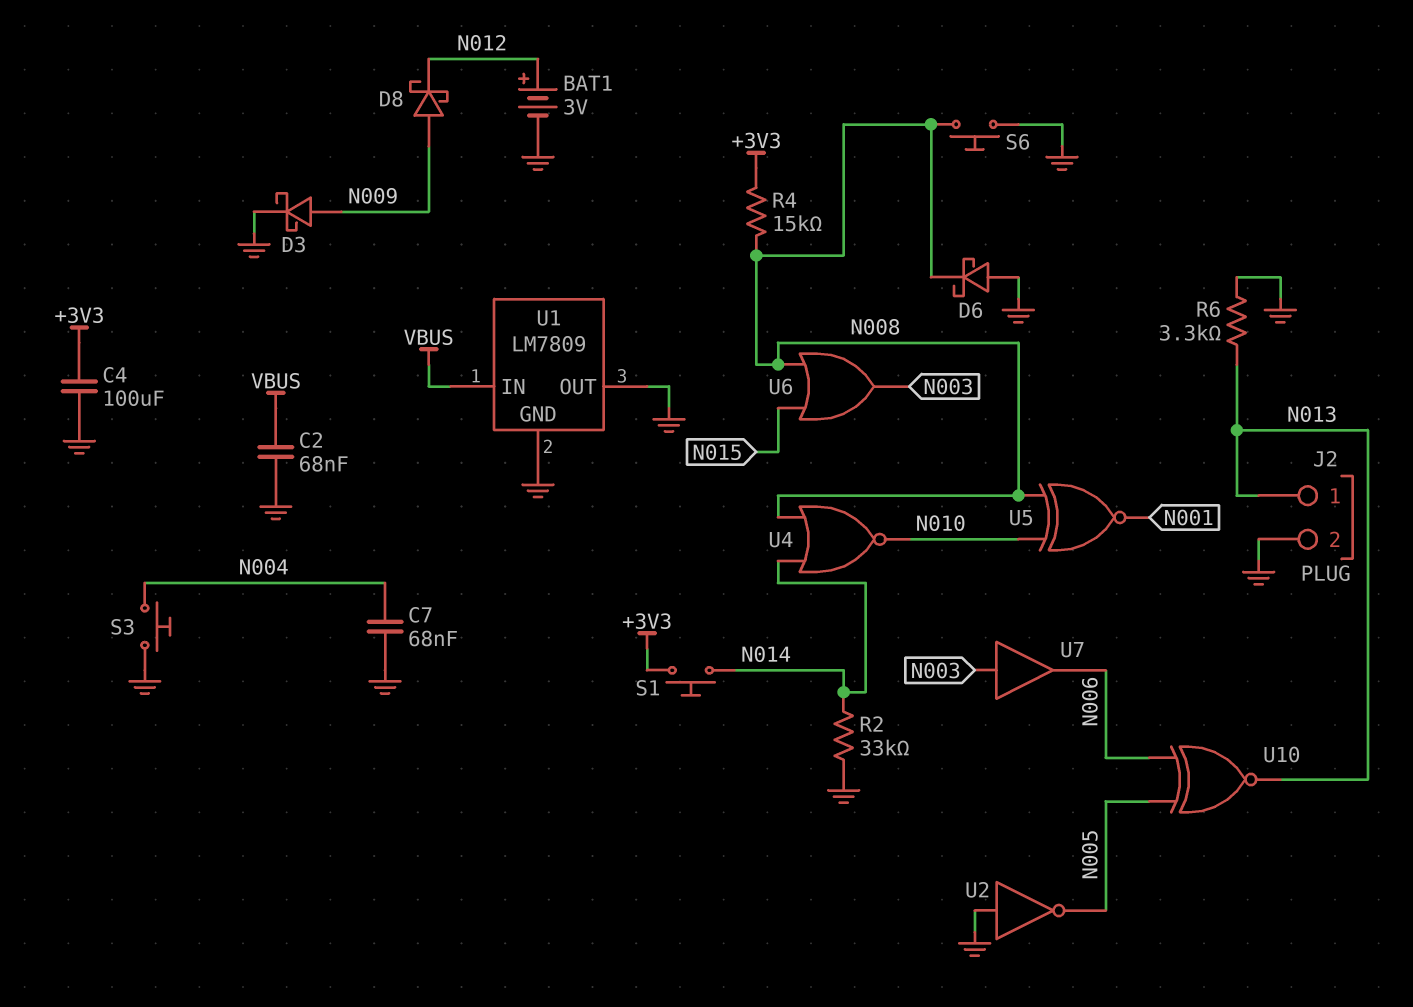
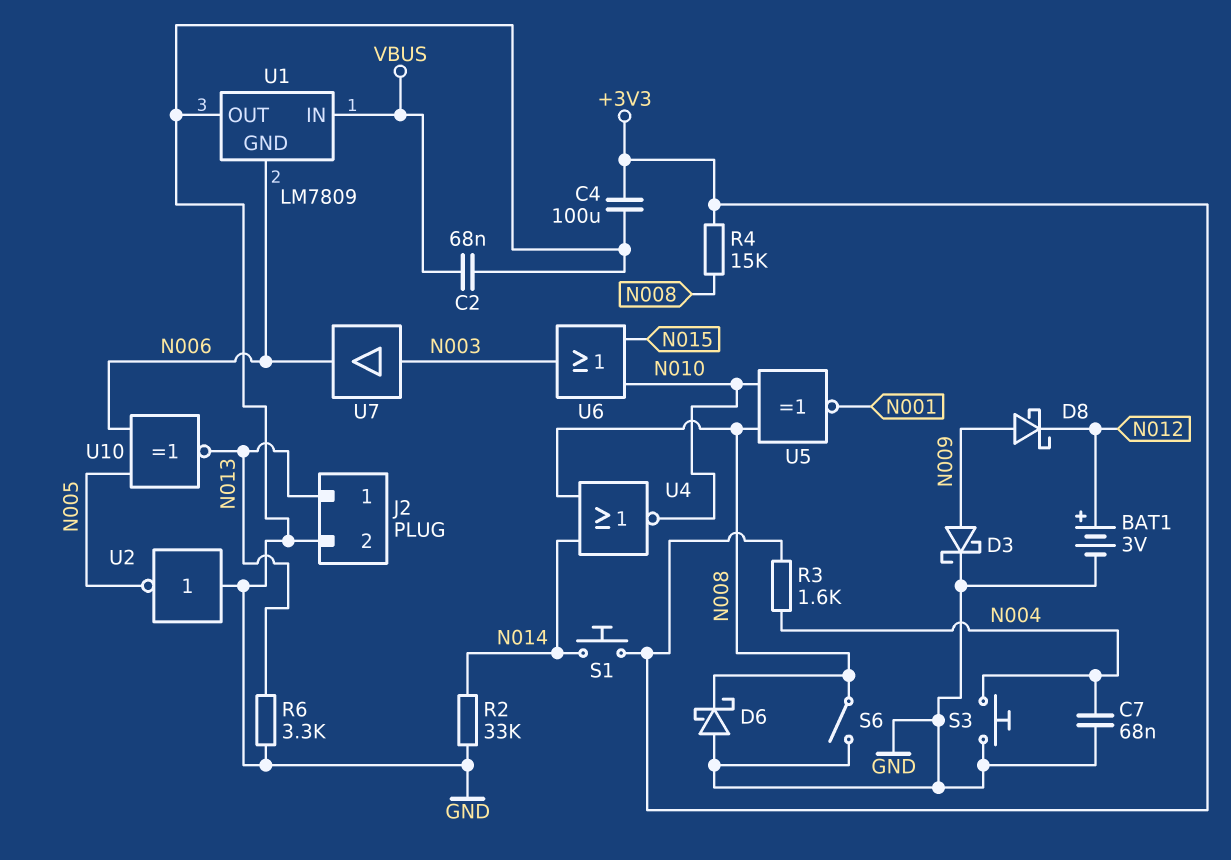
R3: none -> 1.6k (+3V3, N004)
S6: button (GND, N008) -> switch (GND, N008)
U1 pin GND: GND -> N006
U6: OR (in N008, in N015, out N003) -> OR (in N010, in N015, out N003)

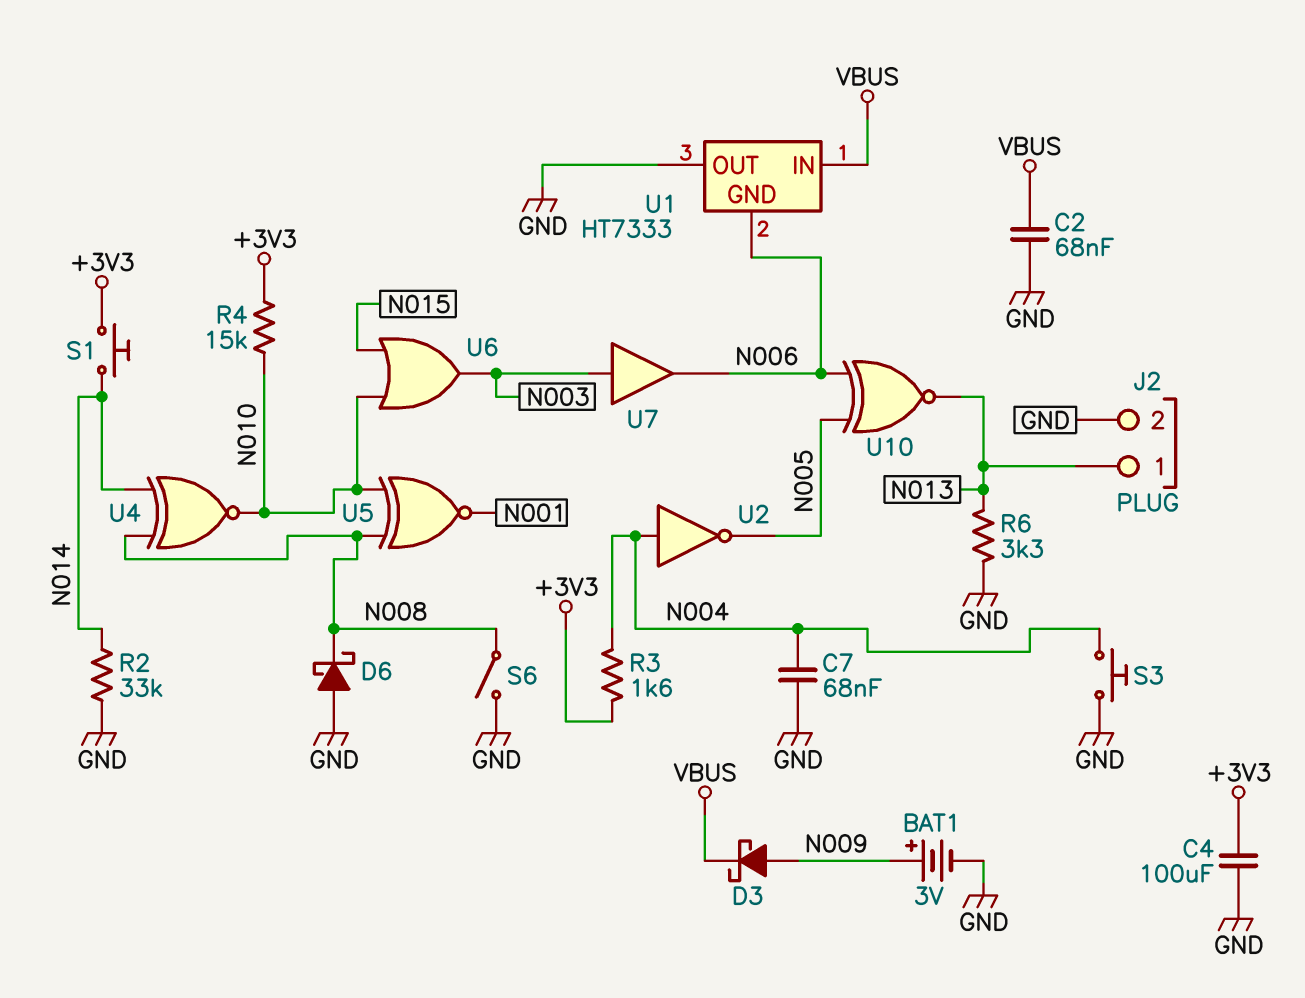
BAT1: 3V (plus N012, minus GND) -> 3V (plus N009, minus GND)
D3: schottky (A N009, K GND) -> schottky (A N009, K VBUS)
D8: schottky (A N009, K N012) -> none
R4: 15k (+3V3, N008) -> 15k (+3V3, N010)
U1: LM7809 -> HT7333
U2: NOT (in GND, out N005) -> NOT (in N004, out N005)
U4: NOR (in N008, in N014, out N010) -> XNOR (in N008, in N014, out N010)

